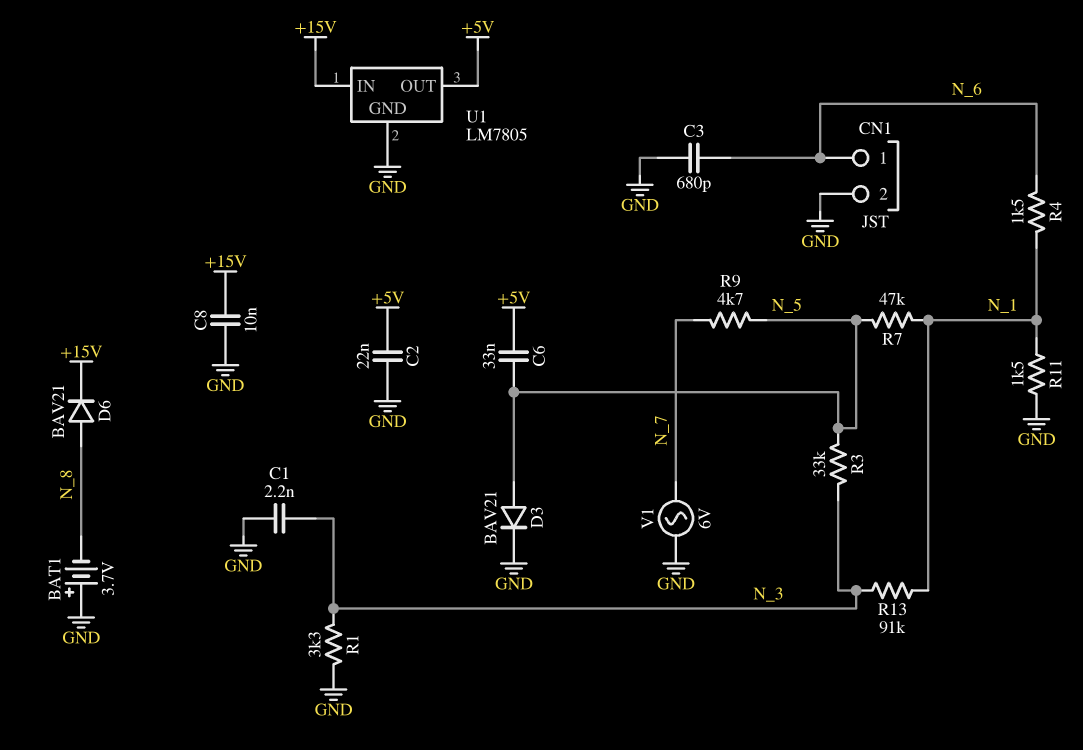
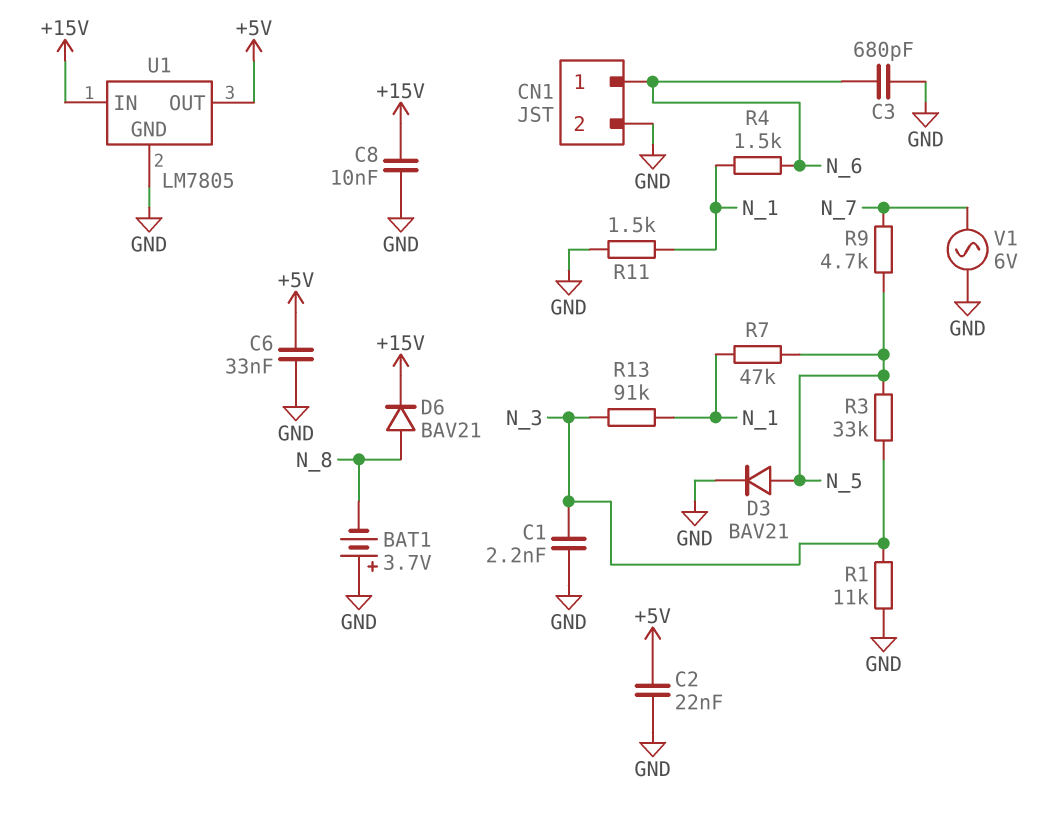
C6: 33nF (+5V, N_5) -> 33nF (+5V, GND)
R1: 3.3k (GND, N_3) -> 11k (GND, N_3)

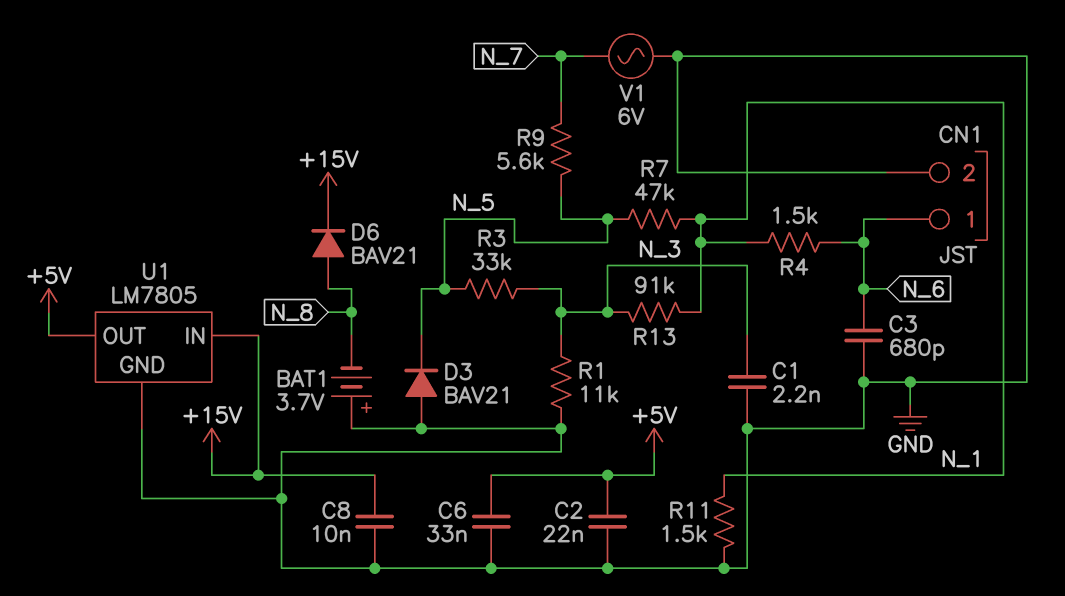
D3: diode BAV21 (A N_5, K GND) -> diode BAV21 (A GND, K N_5)
R9: 4.7k (N_5, N_7) -> 5.6k (N_5, N_7)

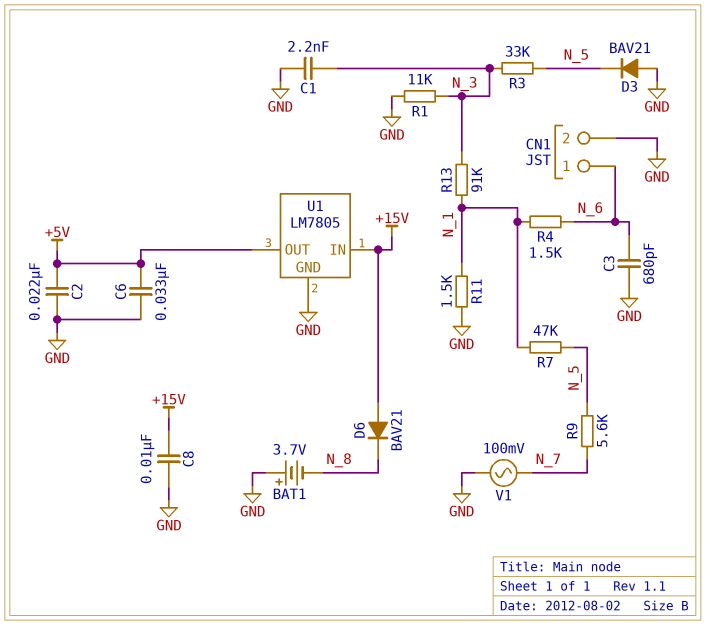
D6: diode BAV21 (A N_8, K +15V) -> diode BAV21 (A +15V, K N_8)
V1: AC 6V (GND, N_7) -> AC 100mV (GND, N_7)

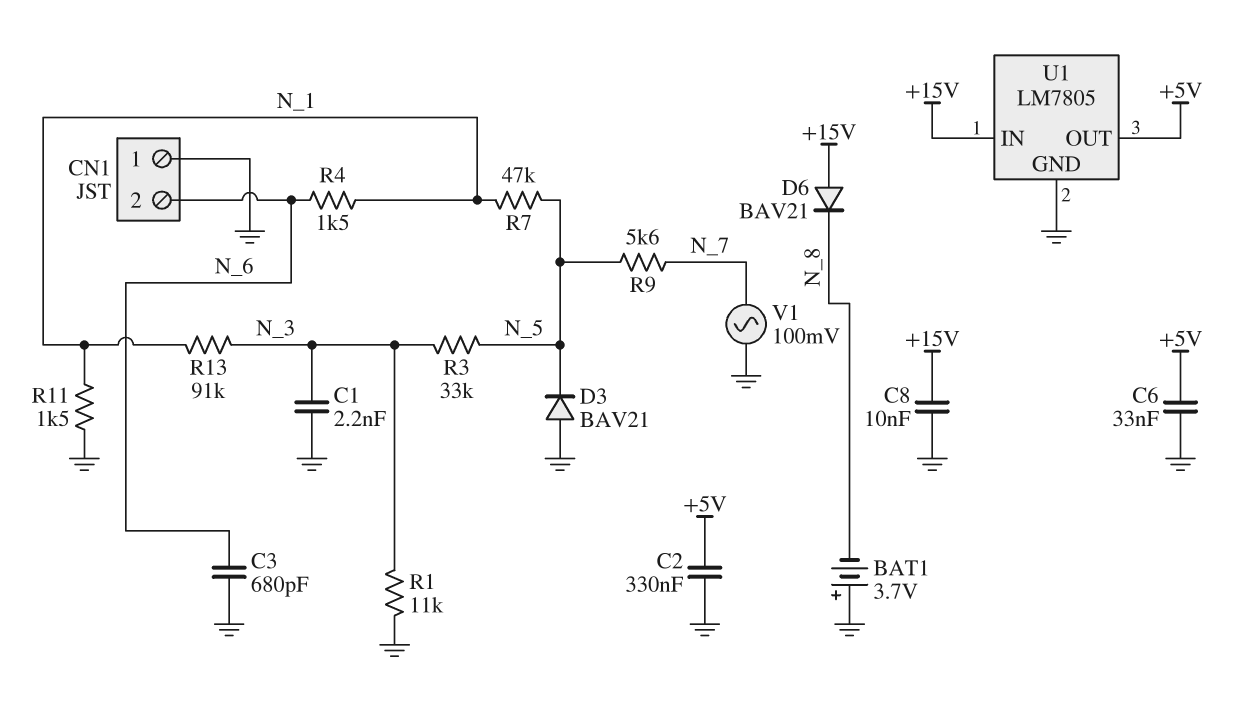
C2: 22nF (+5V, GND) -> 330nF (+5V, GND)
CN1 pin 1: N_6 -> GND
CN1 pin 2: GND -> N_6

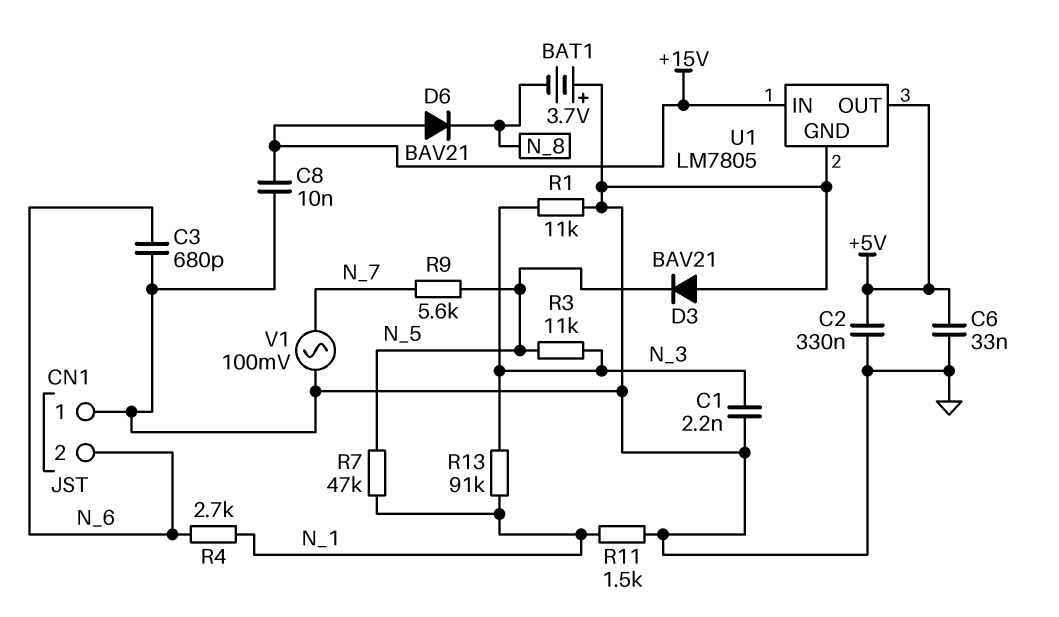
R3: 33k (N_3, N_5) -> 11k (N_3, N_5)
R4: 1.5k (N_1, N_6) -> 2.7k (N_1, N_6)

